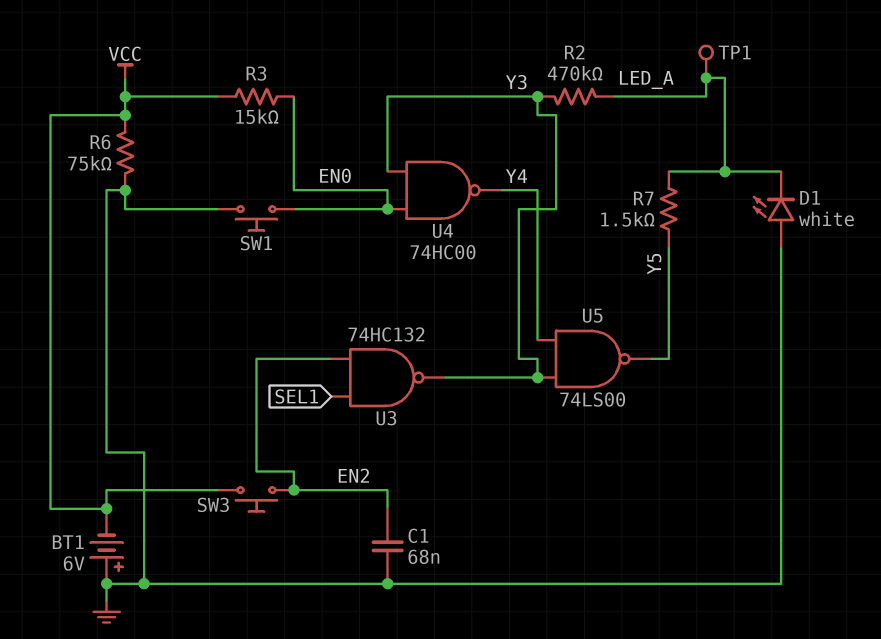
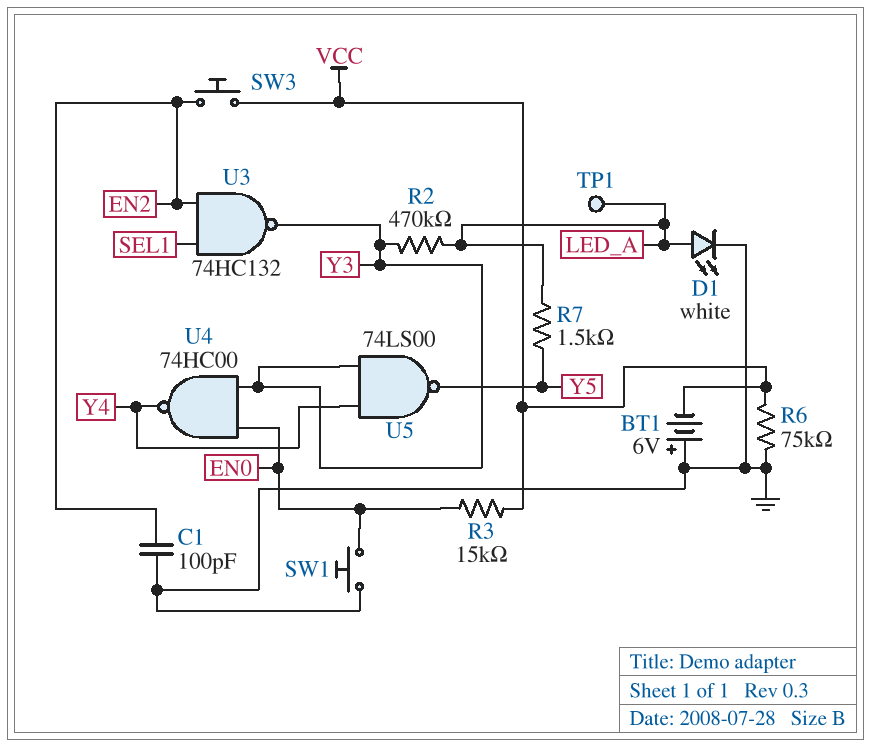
C1: 68nF (EN2, GND) -> 100pF (EN2, GND)
D1: LED white (A GND, K LED_A) -> LED white (A LED_A, K GND)

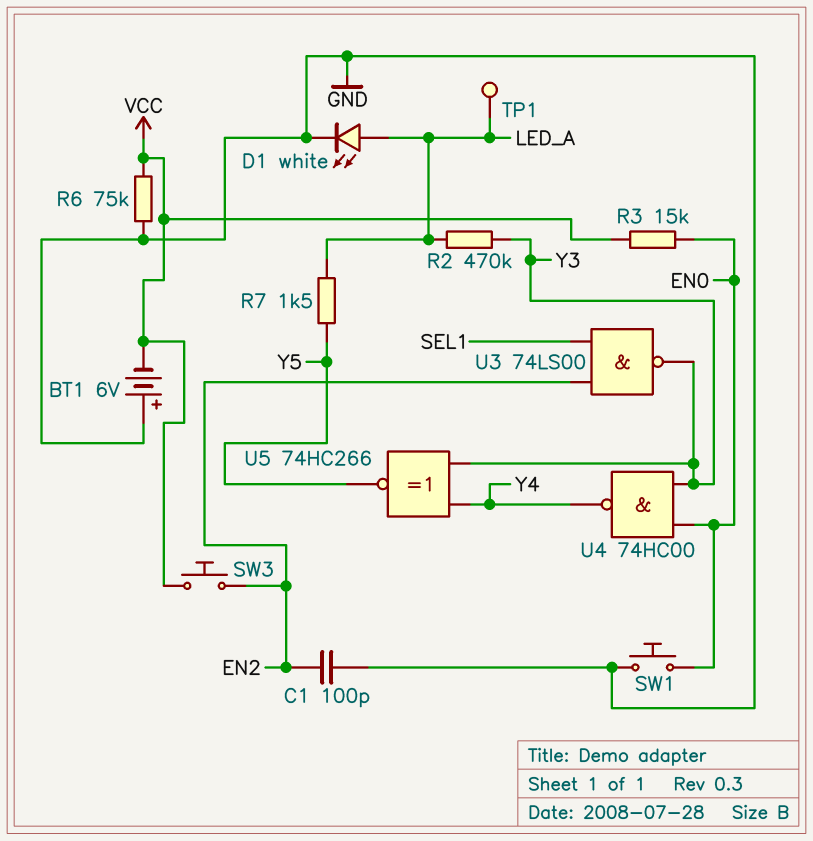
U3: NAND 74HC132 (in EN2, in SEL1, out Y3) -> NAND 74LS00 (in EN2, in SEL1, out Y3)
U5: NAND 74LS00 (in Y3, in Y4, out Y5) -> XNOR 74HC266 (in Y3, in Y4, out Y5)

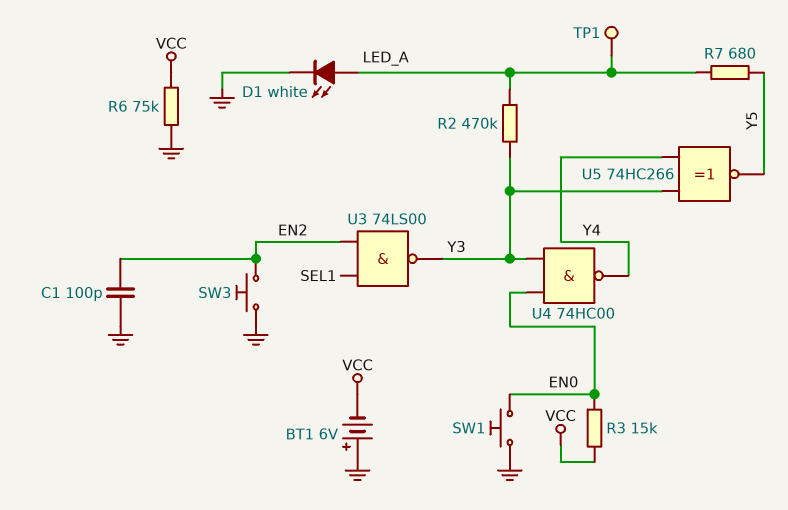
R7: 1.5k (LED_A, Y5) -> 680 (LED_A, Y5)
SW3: button (EN2, VCC) -> button (EN2, GND)

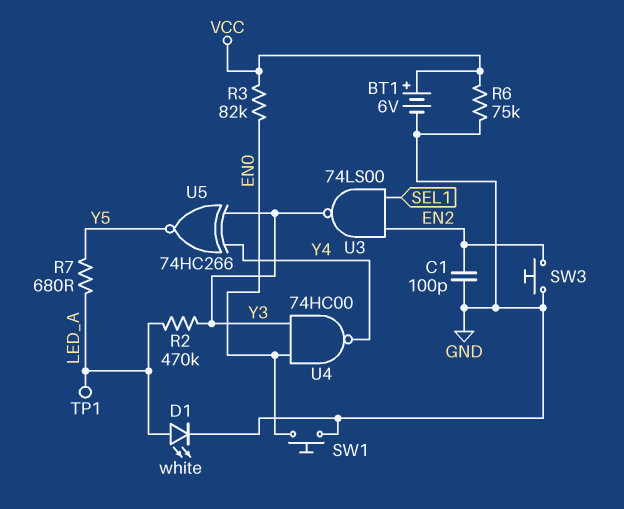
BT1: 6V (plus GND, minus VCC) -> 6V (plus VCC, minus GND)
R3: 15k (EN0, VCC) -> 82k (EN0, VCC)

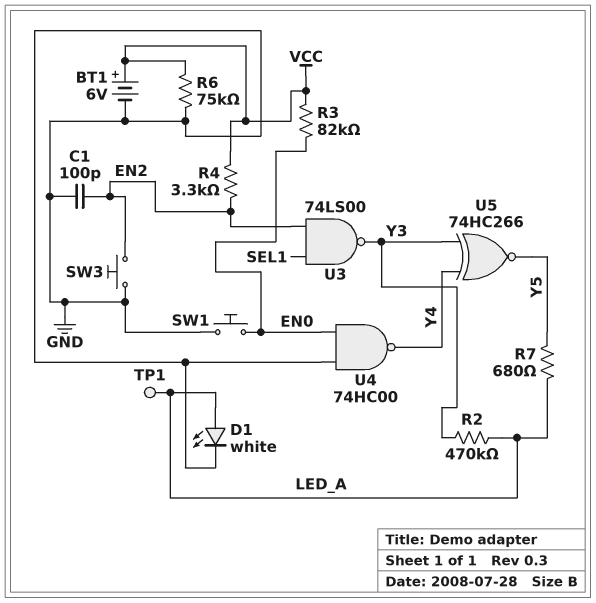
R4: none -> 3.3k (EN2, VCC)
U4: NAND 74HC00 (in EN0, in Y3, out Y4) -> NAND 74HC00 (in EN0, in GND, out Y4)

